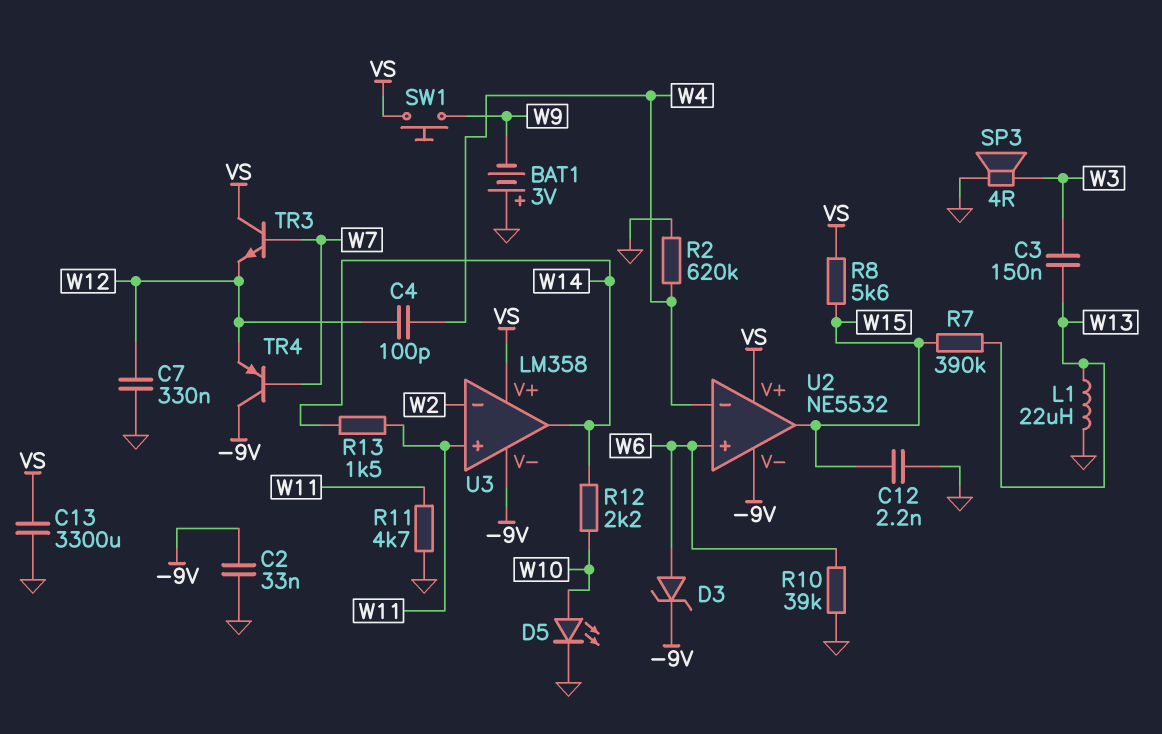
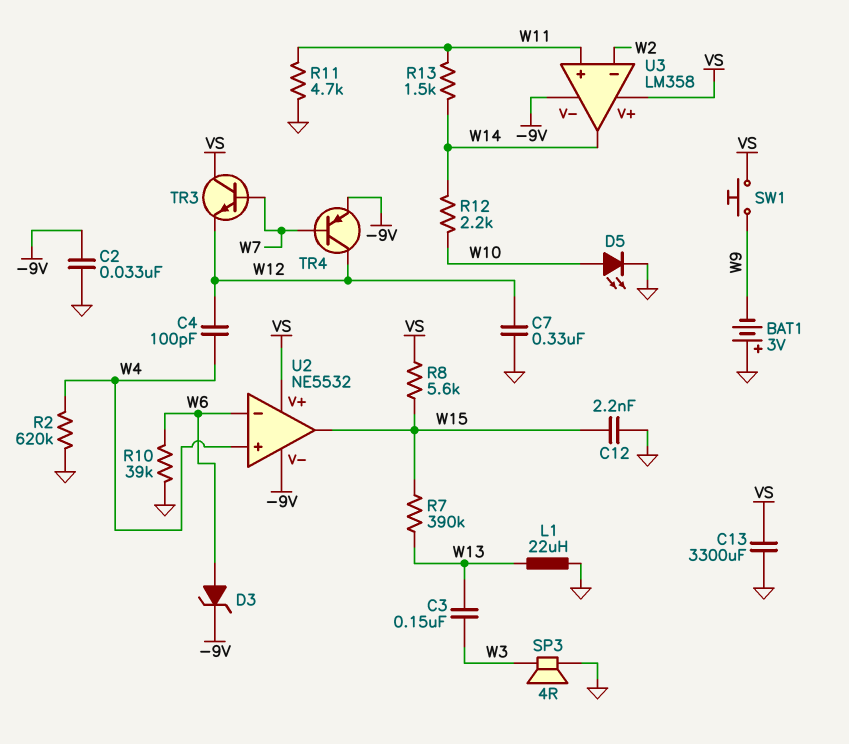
TR4: PNP (B W7, C -9V, E W12) -> PNP (B W7, C W12, E -9V)
U2 pin in+: W6 -> W4
U2 pin in-: W4 -> W6

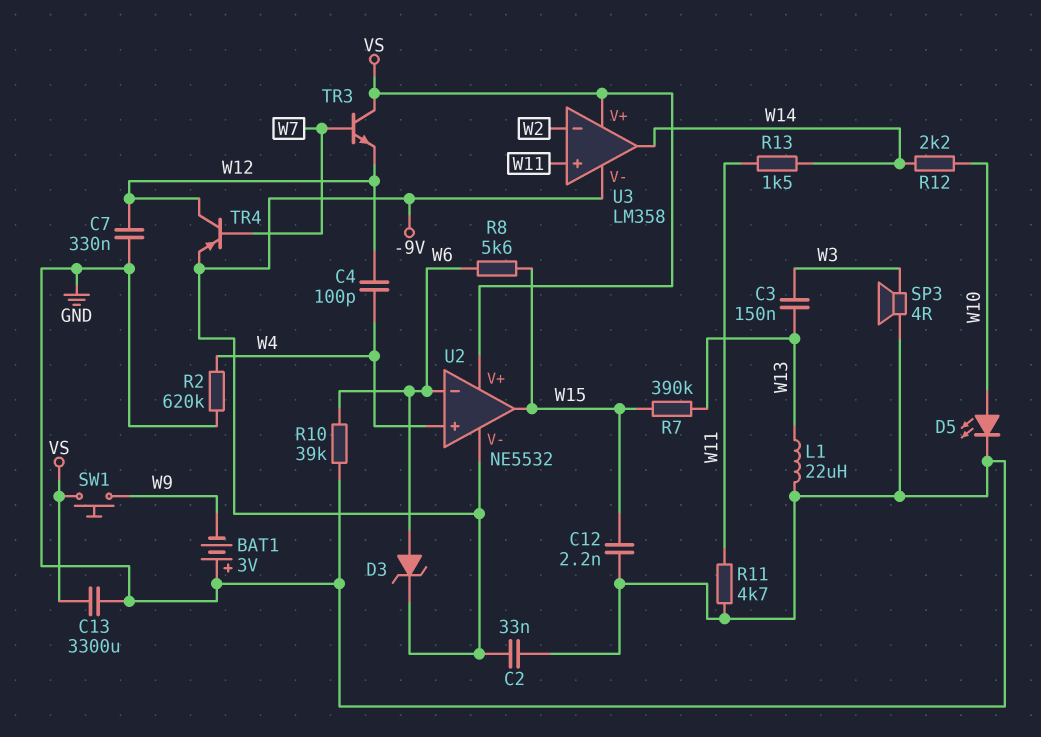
R8: 5.6k (VS, W15) -> 5.6k (W6, W15)

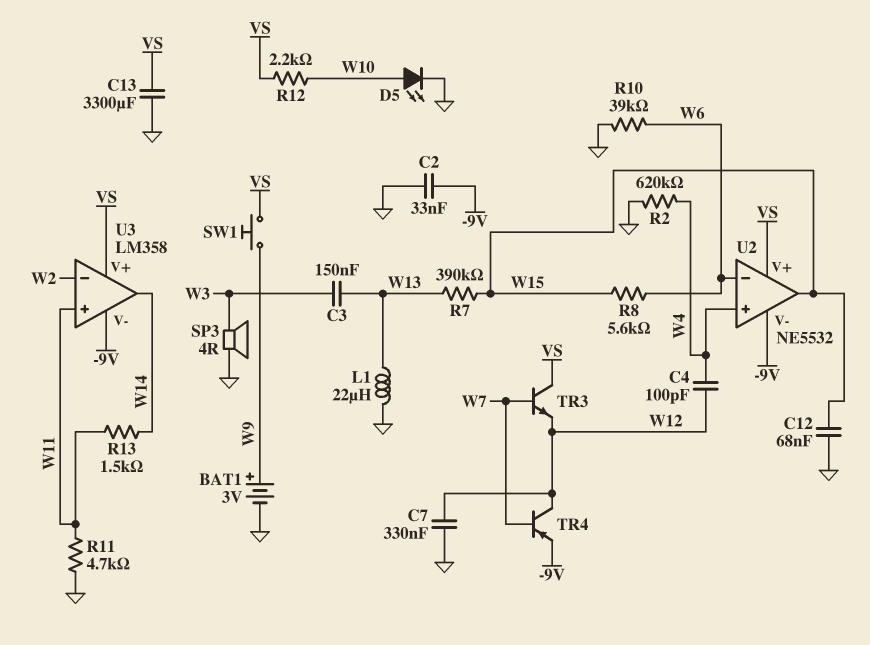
BAT1: 3V (plus GND, minus W9) -> 3V (plus W9, minus GND)
C12: 2.2nF (GND, W15) -> 68nF (GND, W15)
D3: zener (A W6, K -9V) -> none
R12: 2.2k (W10, W14) -> 2.2k (VS, W10)

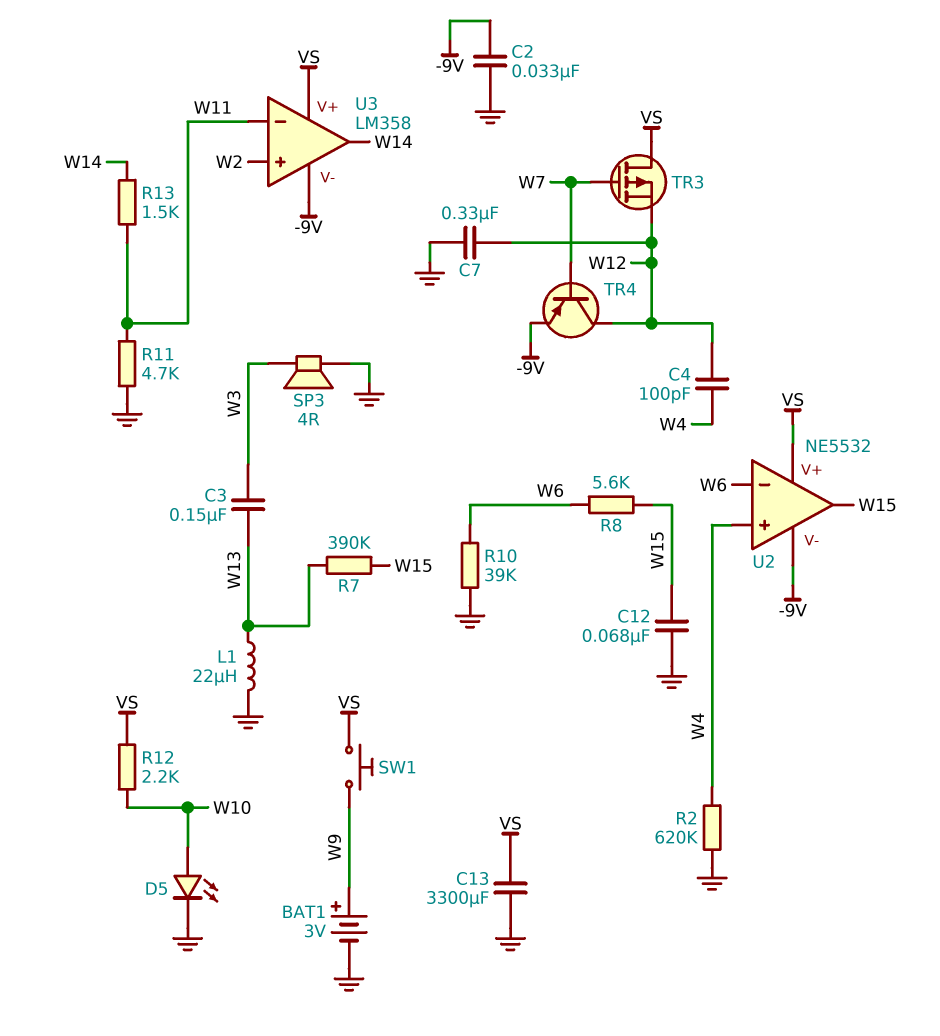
TR3: NPN (B W7, C VS, E W12) -> PMOS (G W7, D VS, S W12)
U3 pin in+: W11 -> W2
U3 pin in-: W2 -> W11

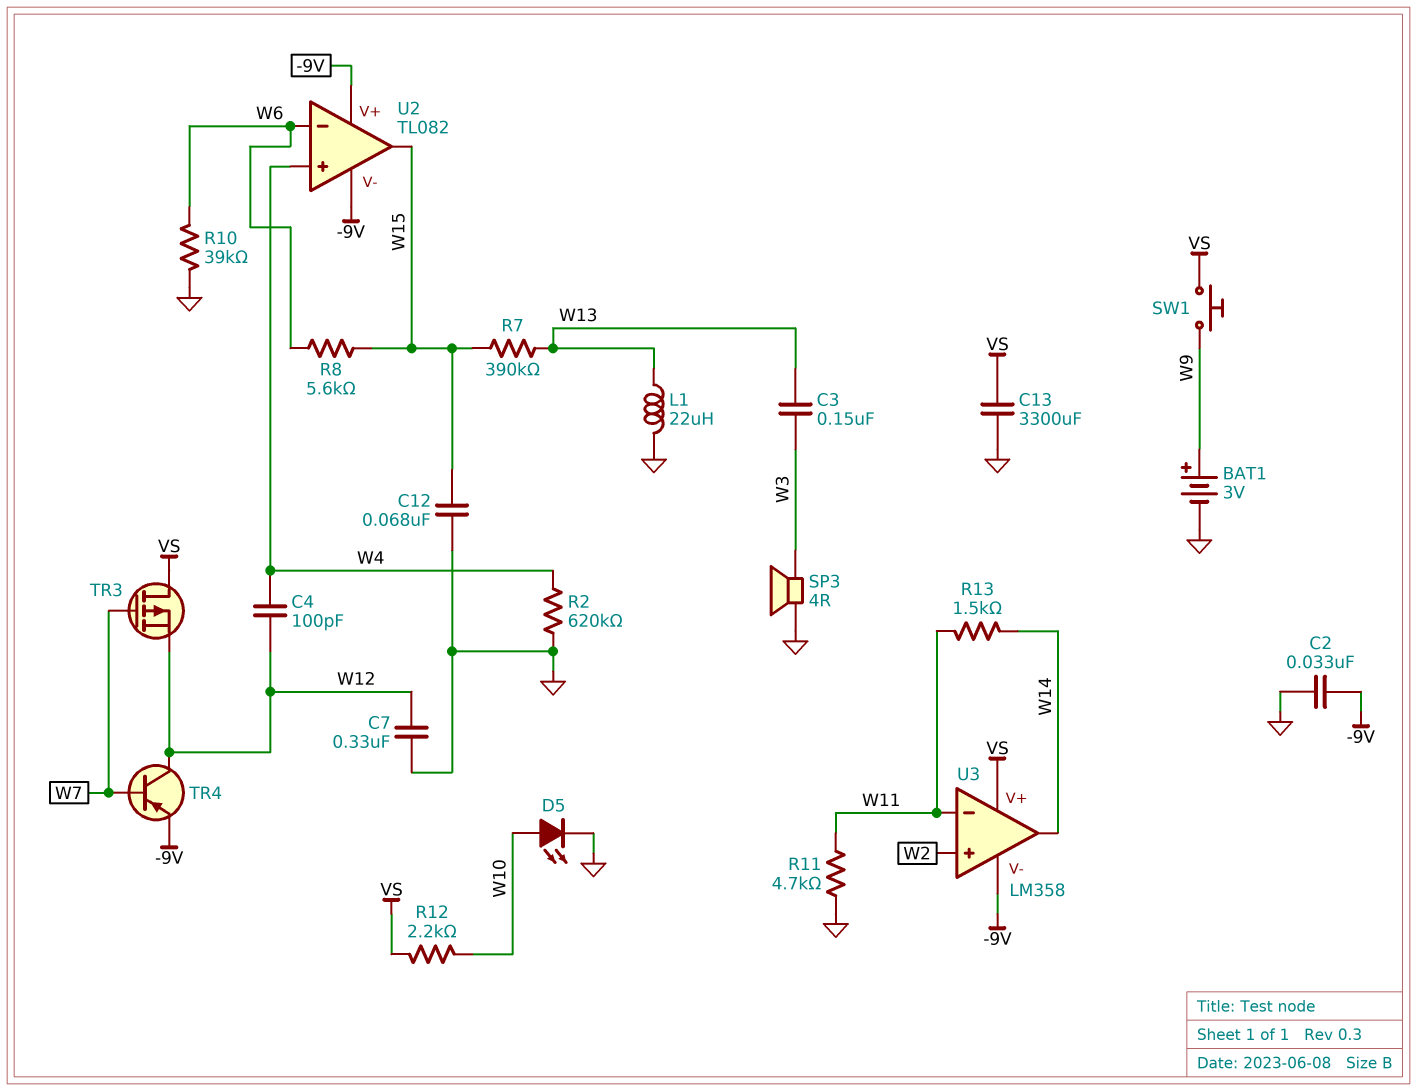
U2: NE5532 -> TL082
U2 pin V+: VS -> -9V

